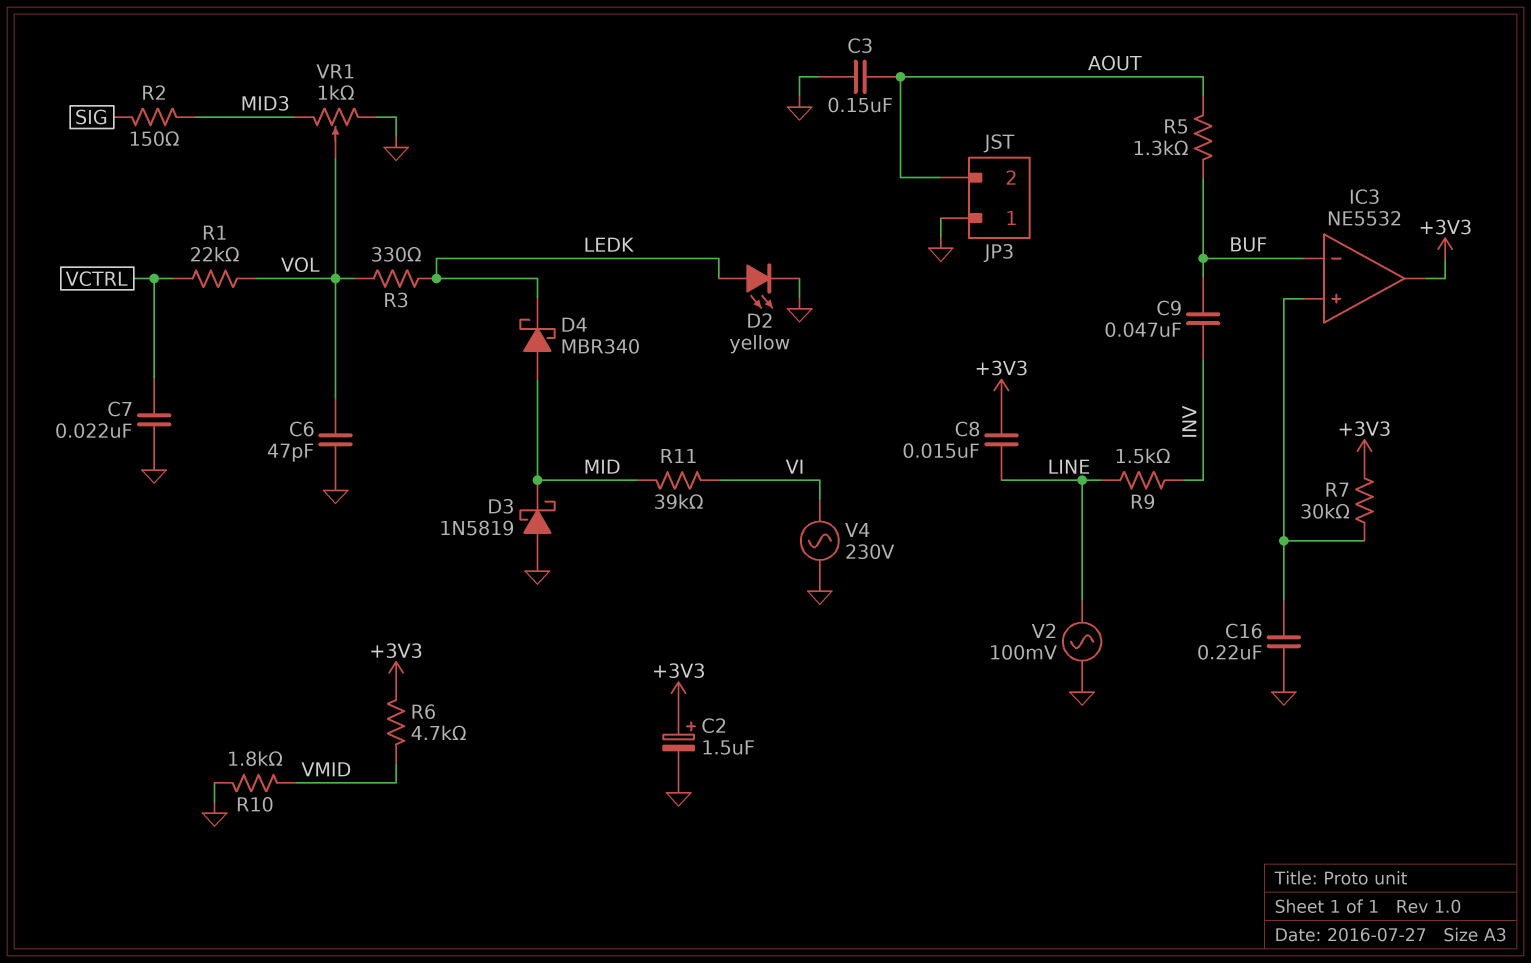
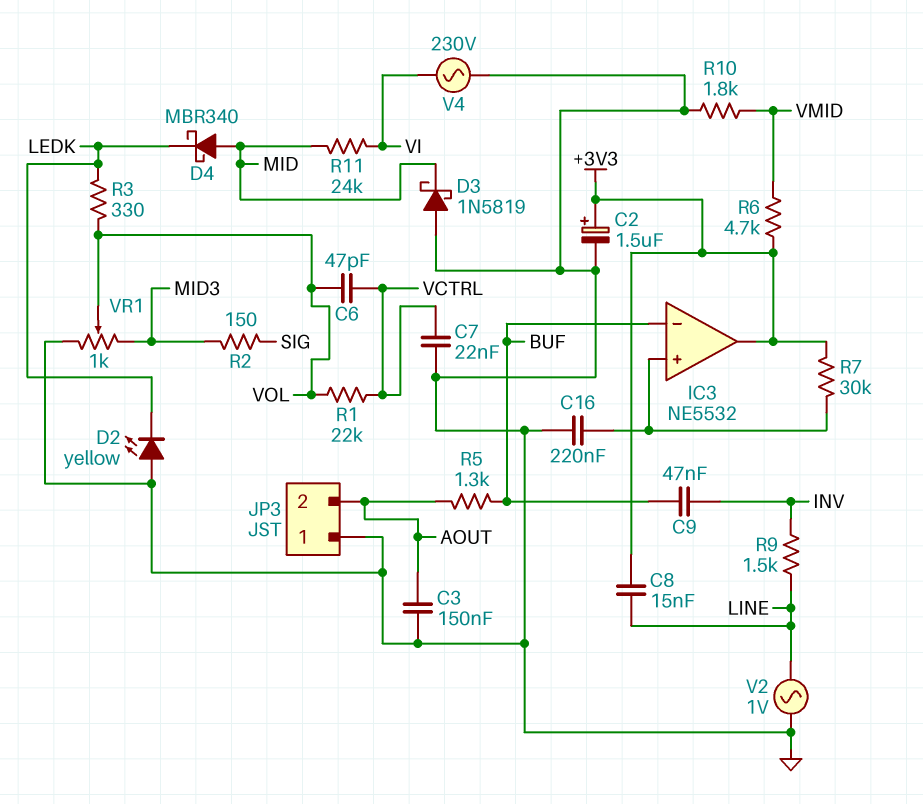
C6: 47pF (GND, VOL) -> 47pF (VCTRL, VOL)
D2: LED yellow (A LEDK, K GND) -> LED yellow (A GND, K LEDK)
R11: 39k (MID, VI) -> 24k (MID, VI)
V2: AC 100mV (GND, LINE) -> AC 1V (GND, LINE)

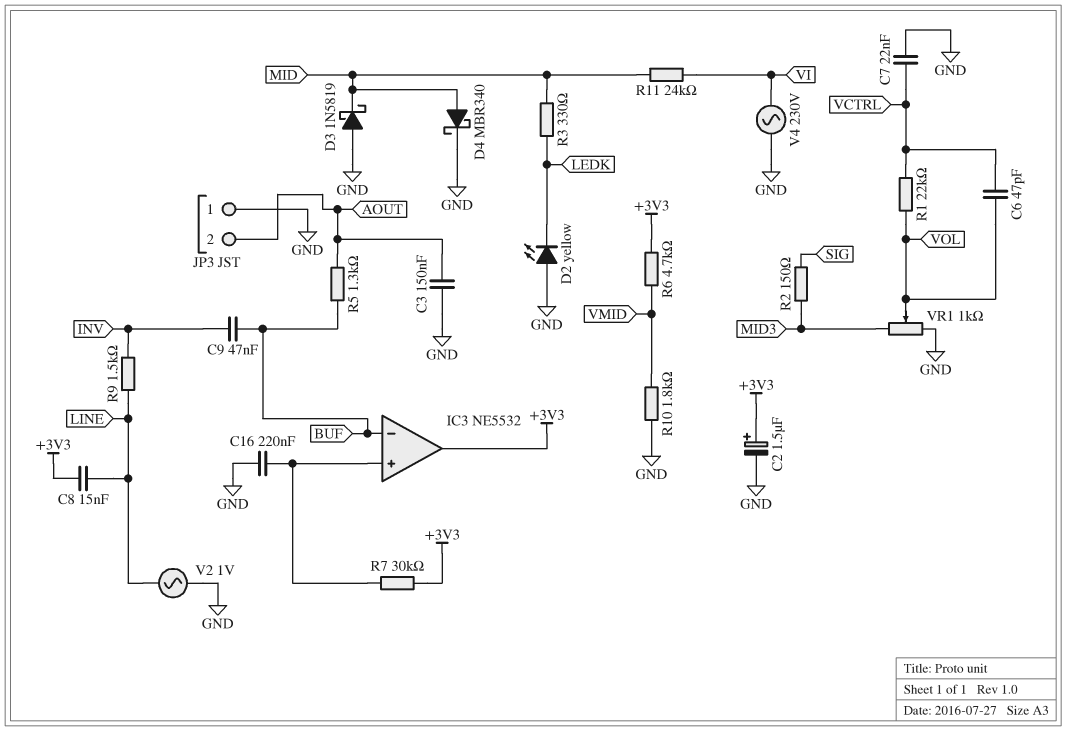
D4: schottky MBR340 (A MID, K LEDK) -> schottky MBR340 (A MID, K GND)
R3: 330 (LEDK, VOL) -> 330 (LEDK, MID)

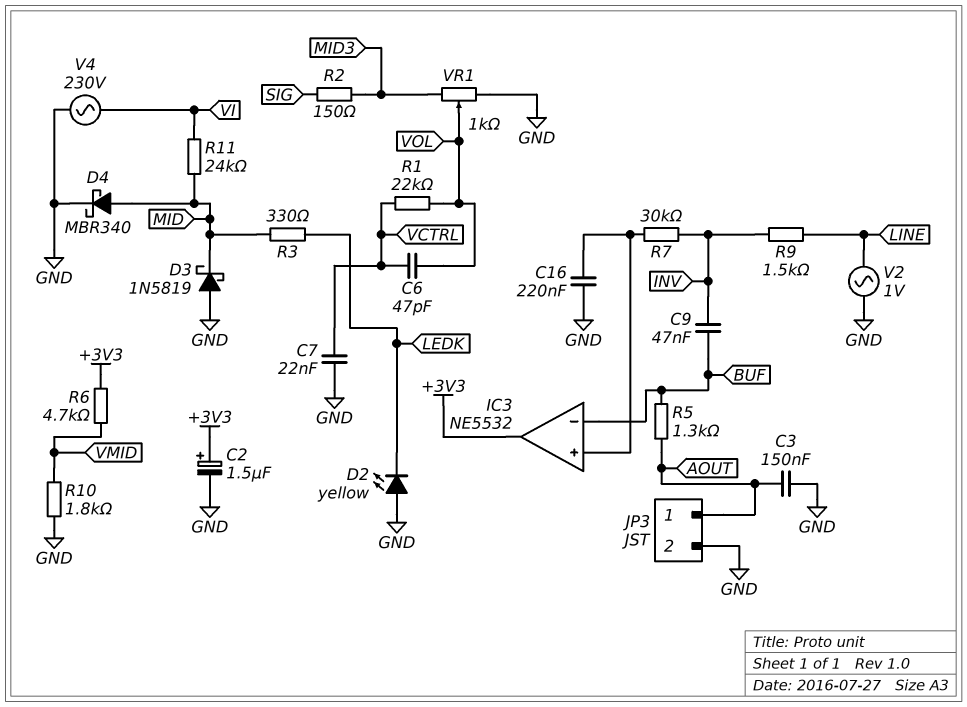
C8: 15nF (+3V3, LINE) -> none
JP3 pin 1: GND -> AOUT
JP3 pin 2: AOUT -> GND
R7: 30k (+3V3, IC3/in+) -> 30k (IC3/in+, INV)

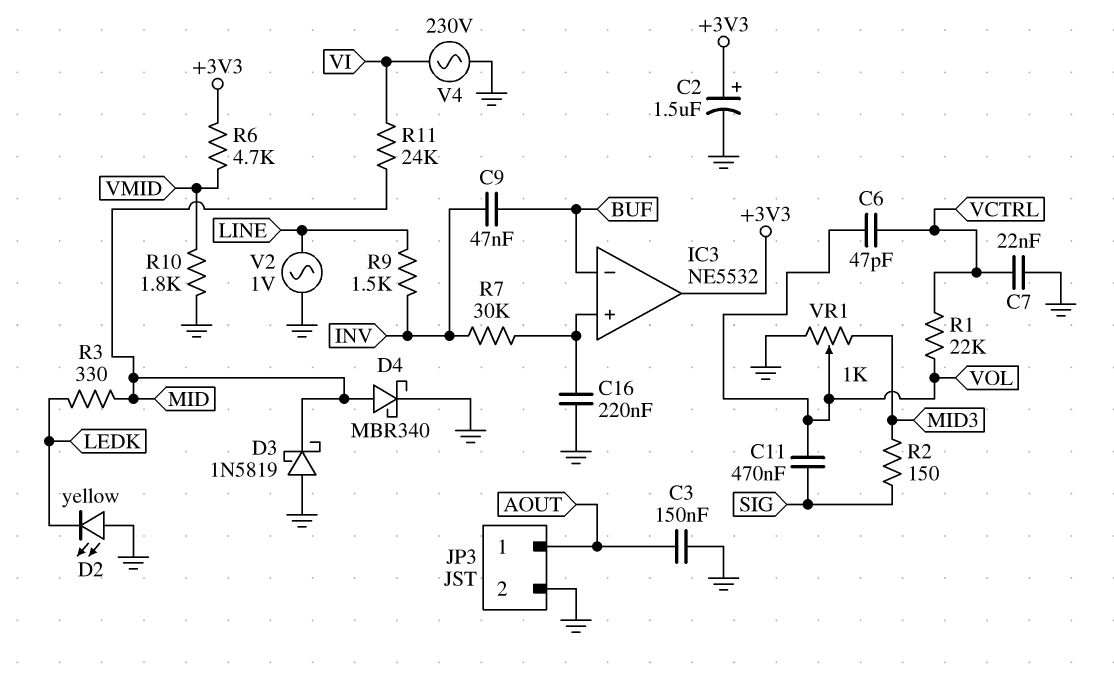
C11: none -> 470nF (SIG, VOL)
R5: 1.3k (AOUT, BUF) -> none

